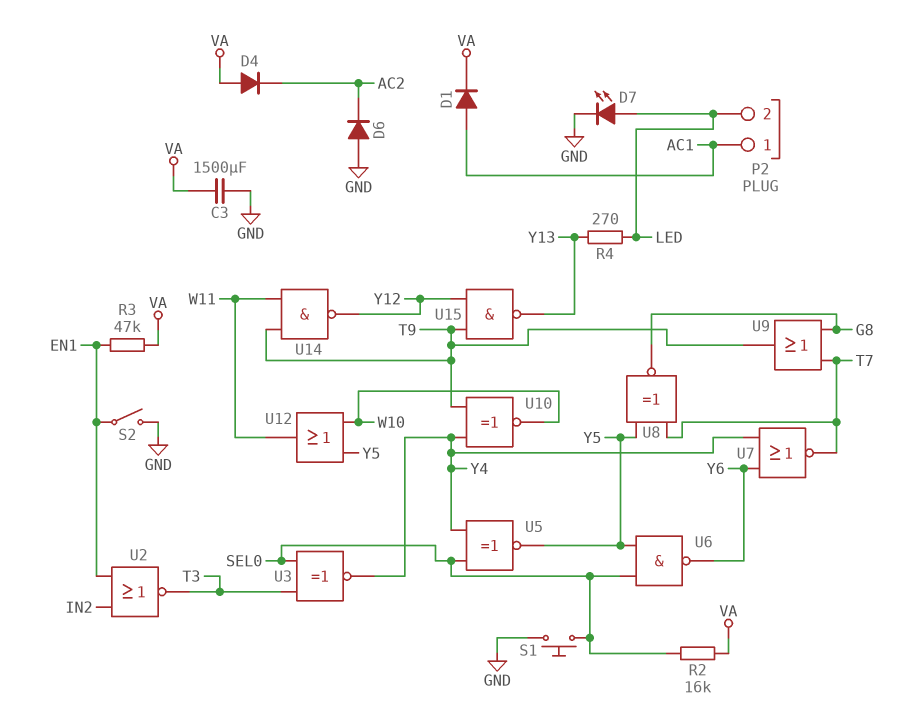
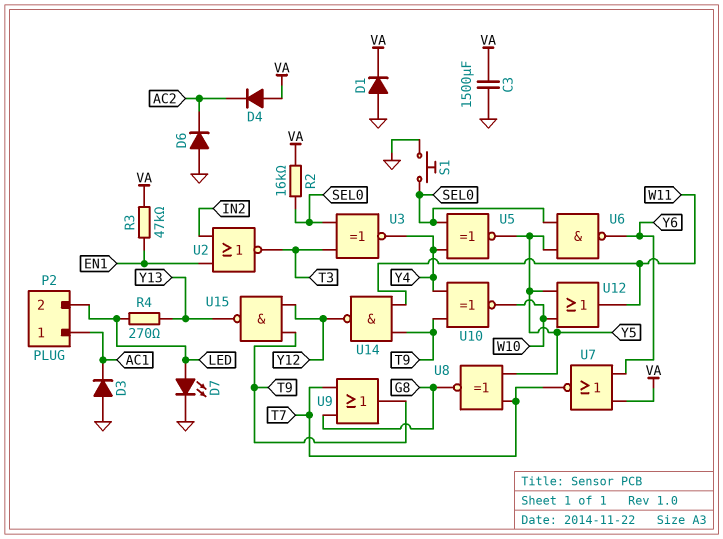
D1: diode (A AC1, K VA) -> diode (A GND, K VA)
D3: none -> diode (A GND, K AC1)
S2: switch (EN1, GND) -> none
U7: NOR (in Y4, in Y6, out T7) -> NOR (in VA, in Y6, out T7)

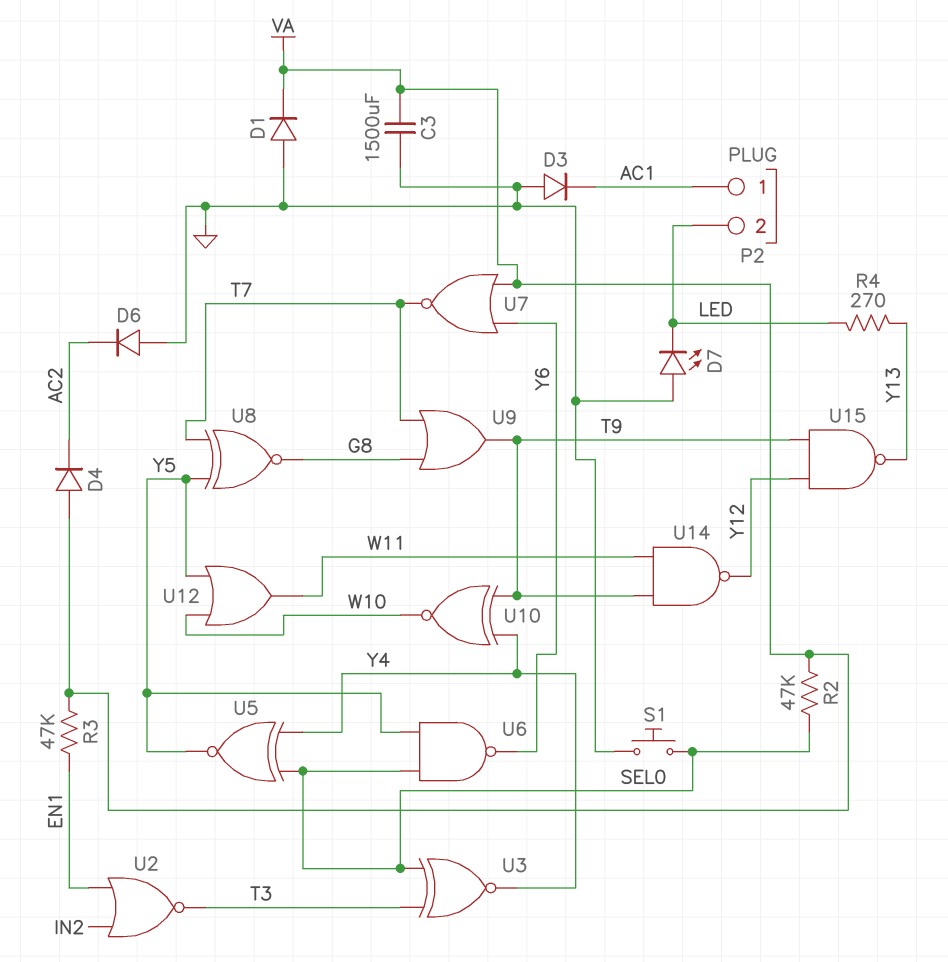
D7: LED (A LED, K GND) -> LED (A GND, K LED)
R2: 16k (SEL0, VA) -> 47k (SEL0, VA)

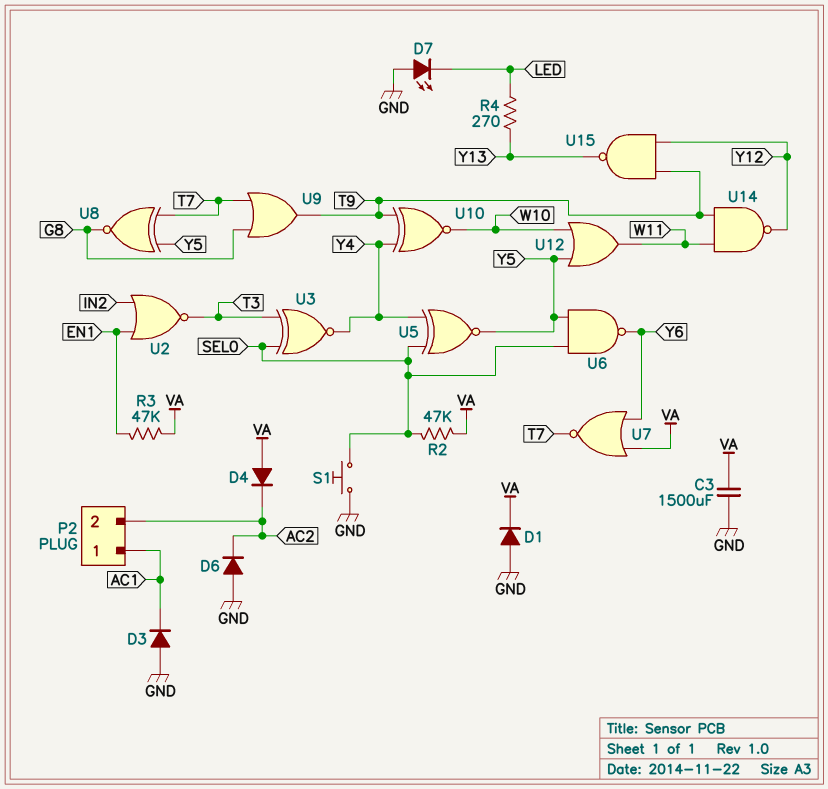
P2 pin 2: LED -> AC2

